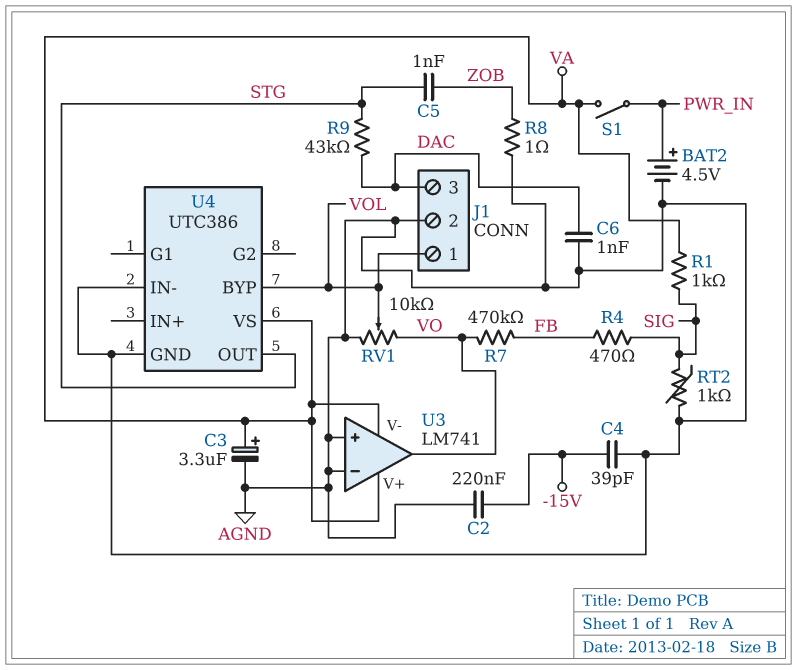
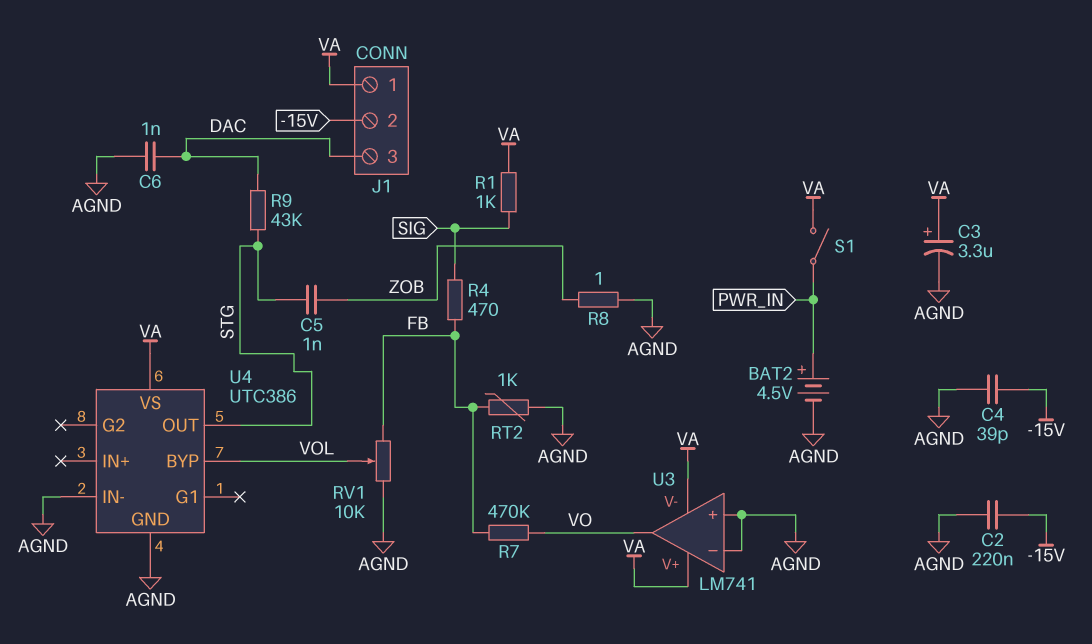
J1 pin 1: VOL -> VA
J1 pin 2: AGND -> -15V
RT2: 1k (AGND, SIG) -> 1k (AGND, FB)
RV1: 10k (AGND, VO, wiper VOL) -> 10k (AGND, FB, wiper VOL)

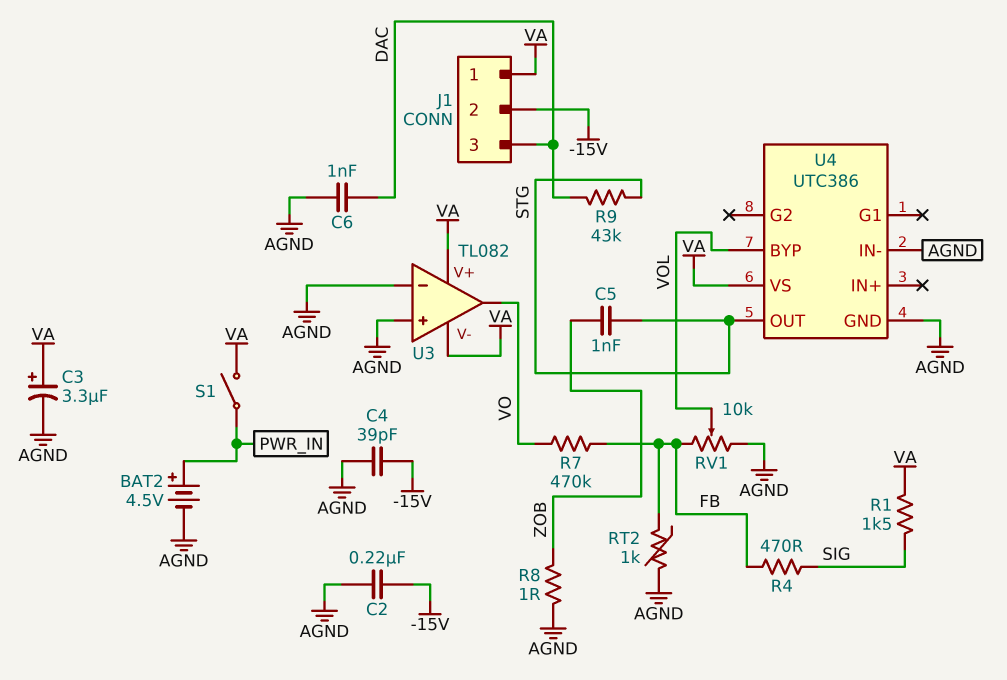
R1: 1k (SIG, VA) -> 1.5k (SIG, VA)
U3: LM741 -> TL082

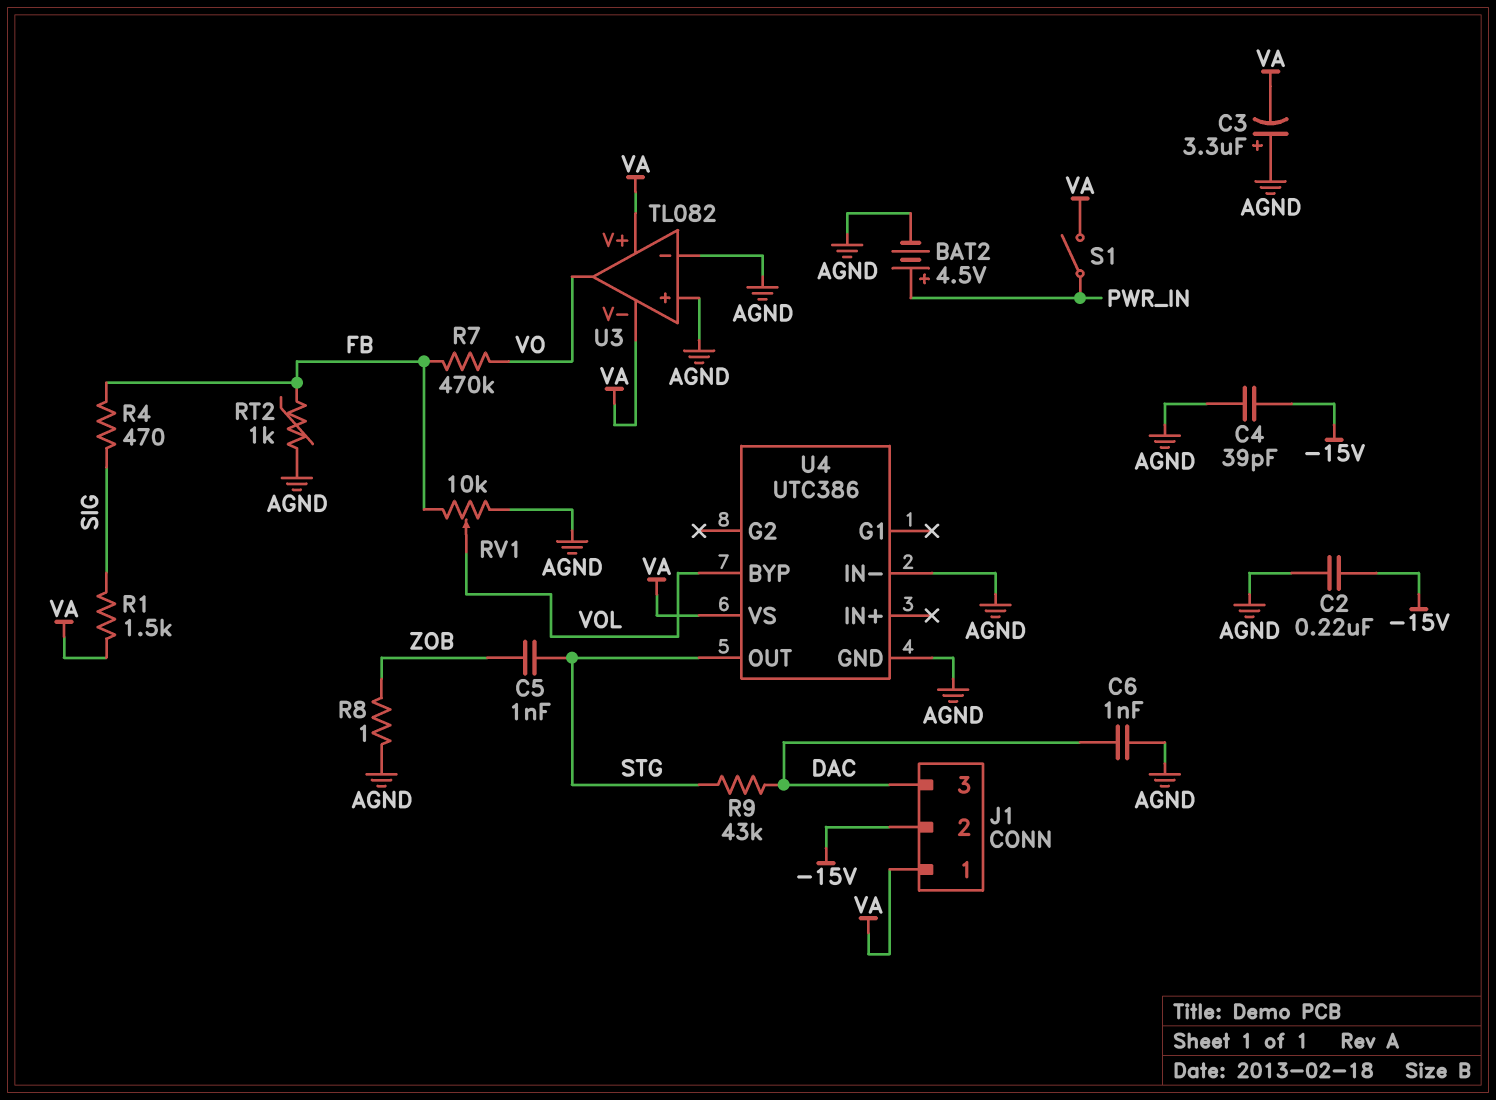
C3: 3.3uF (plus VA, minus AGND) -> 3.3uF (plus AGND, minus VA)

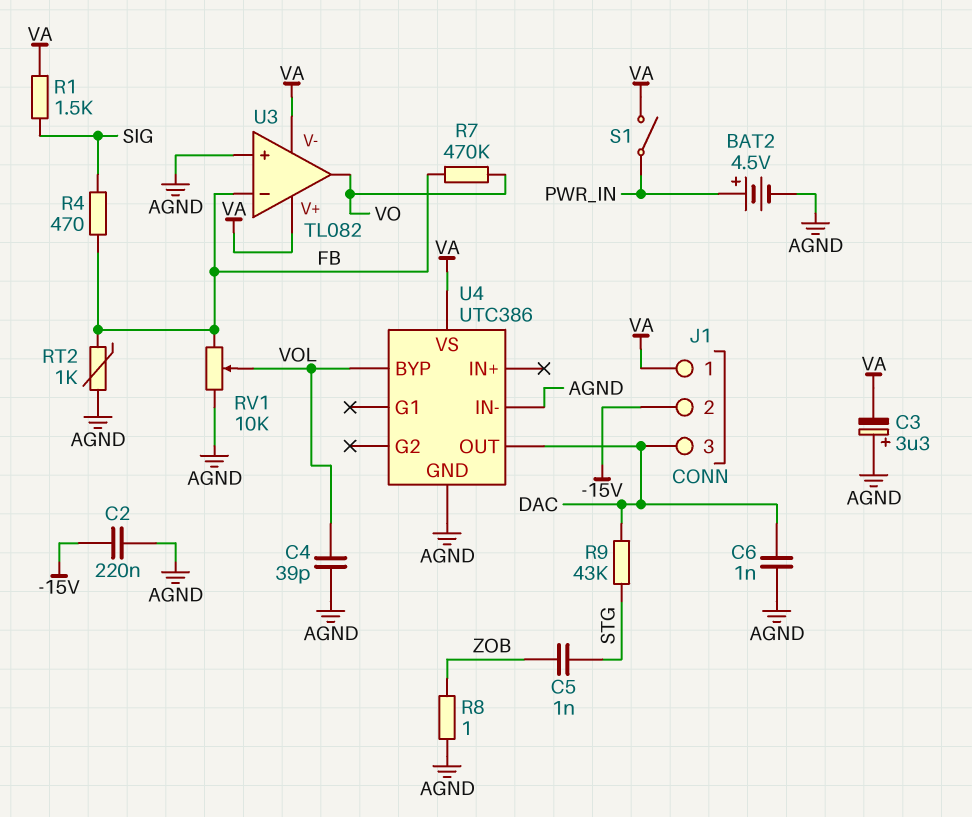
C4: 39pF (-15V, AGND) -> 39pF (AGND, VOL)
U3 pin in-: AGND -> FB
U4 pin OUT: STG -> DAC

